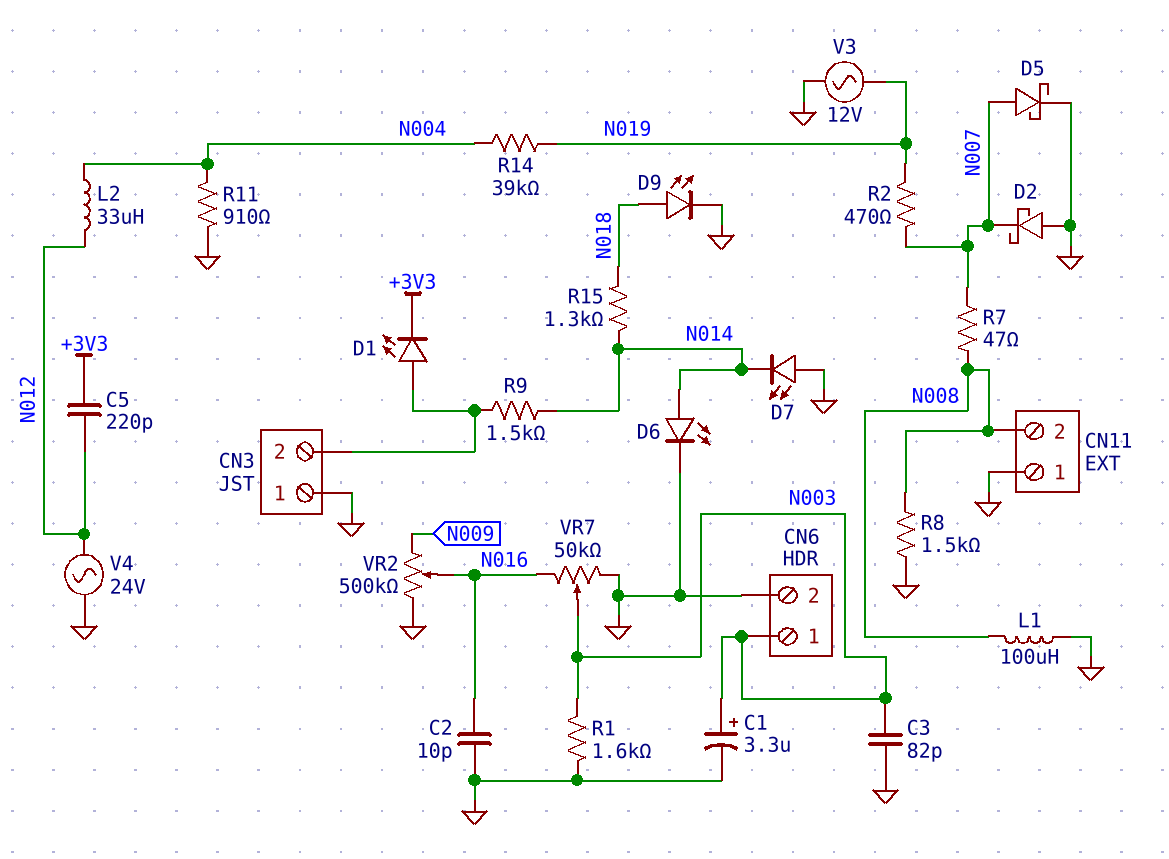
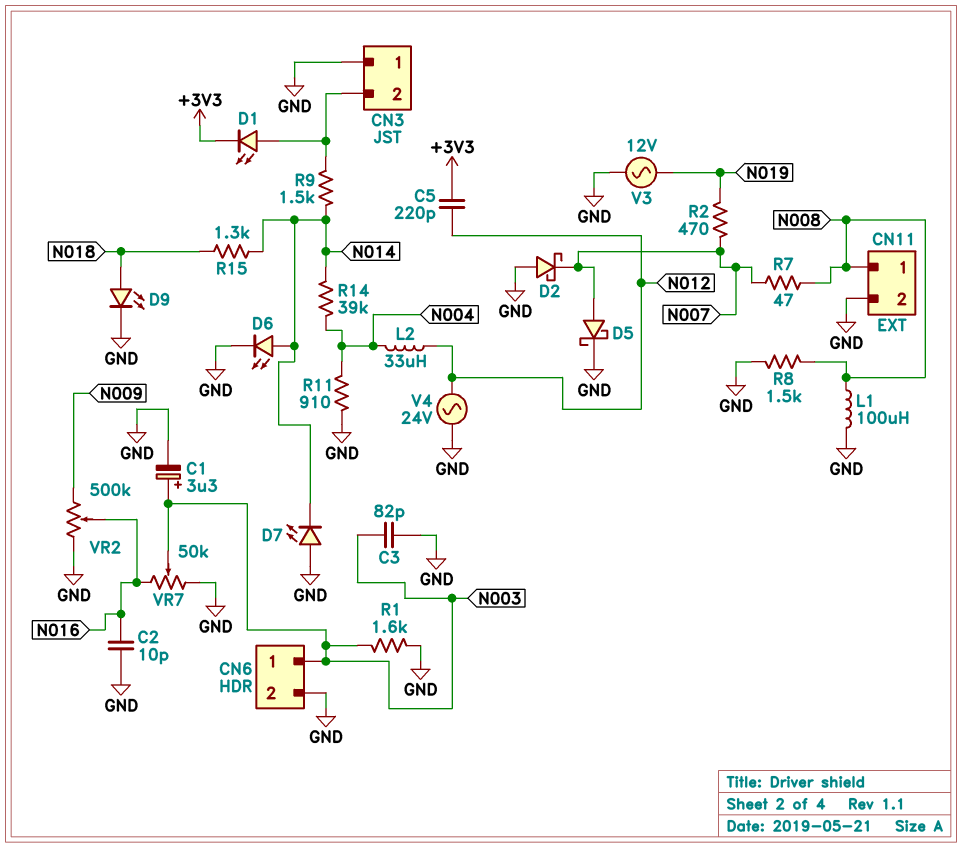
CN11 pin 1: GND -> N008
CN11 pin 2: N008 -> GND
R14: 39k (N004, N019) -> 39k (N004, N014)

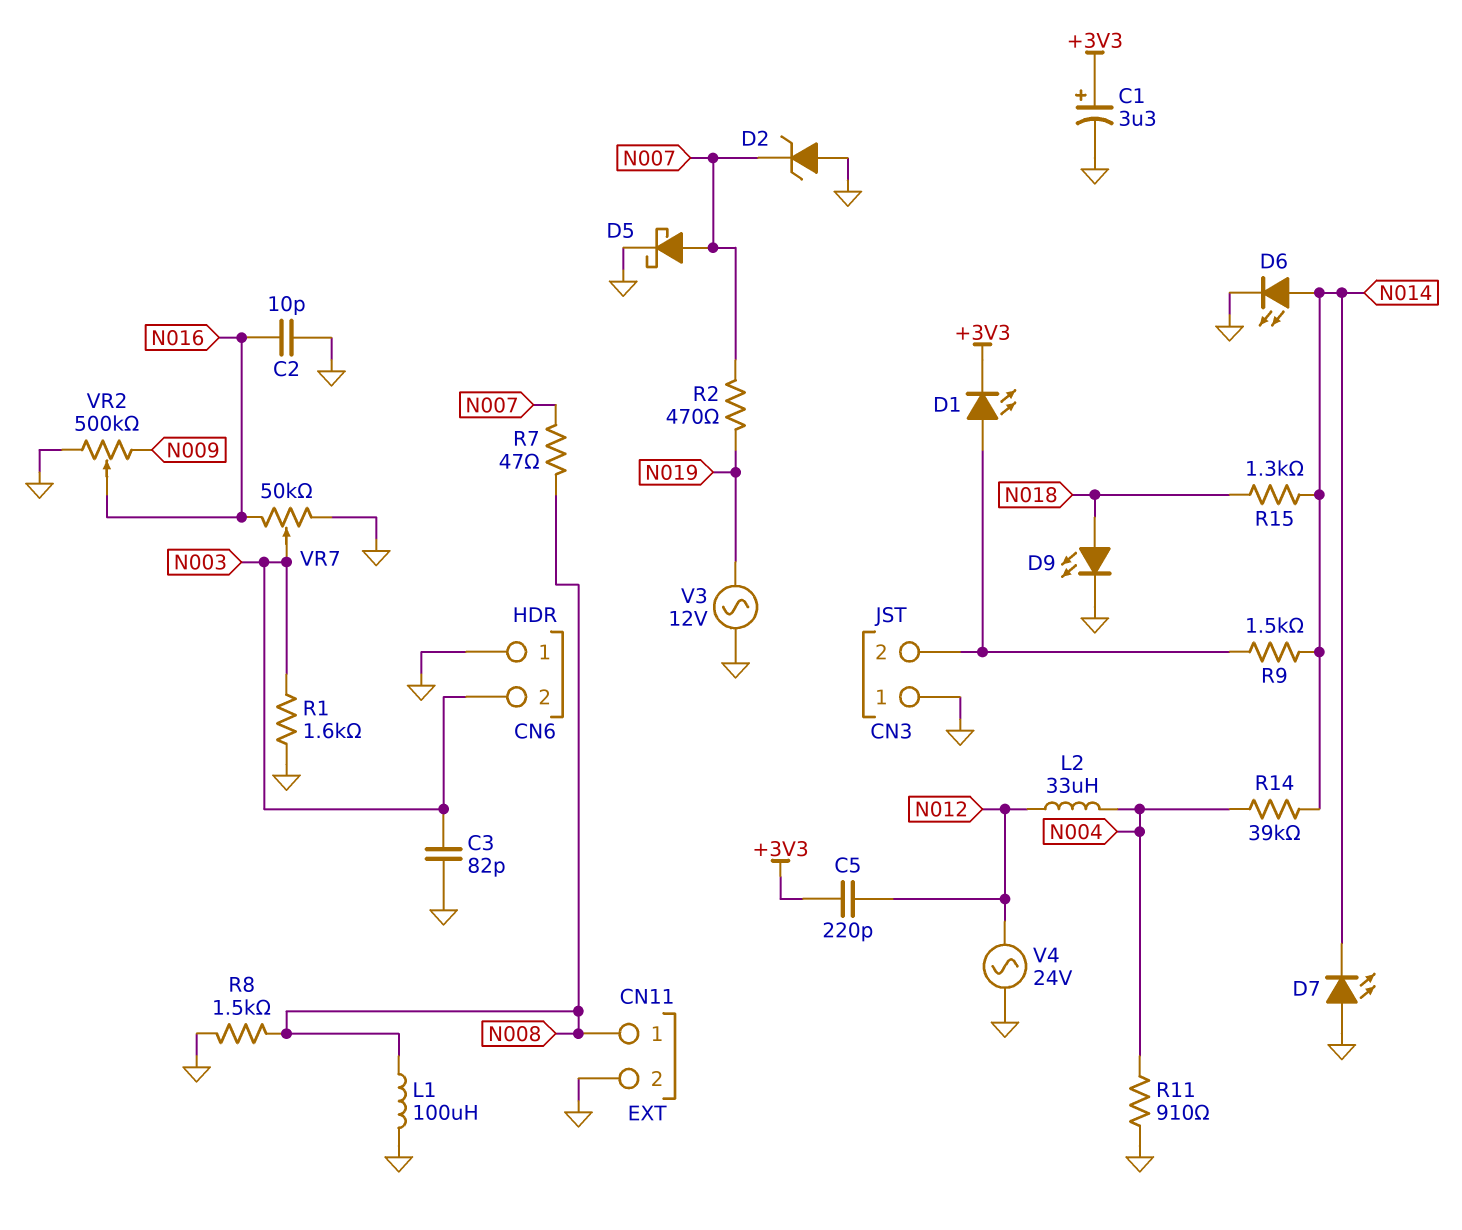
C1: 3.3uF (plus N003, minus GND) -> 3.3uF (plus +3V3, minus GND)
CN6 pin 1: N003 -> GND
CN6 pin 2: GND -> N003
D2: schottky (A GND, K N007) -> zener (A GND, K N007)

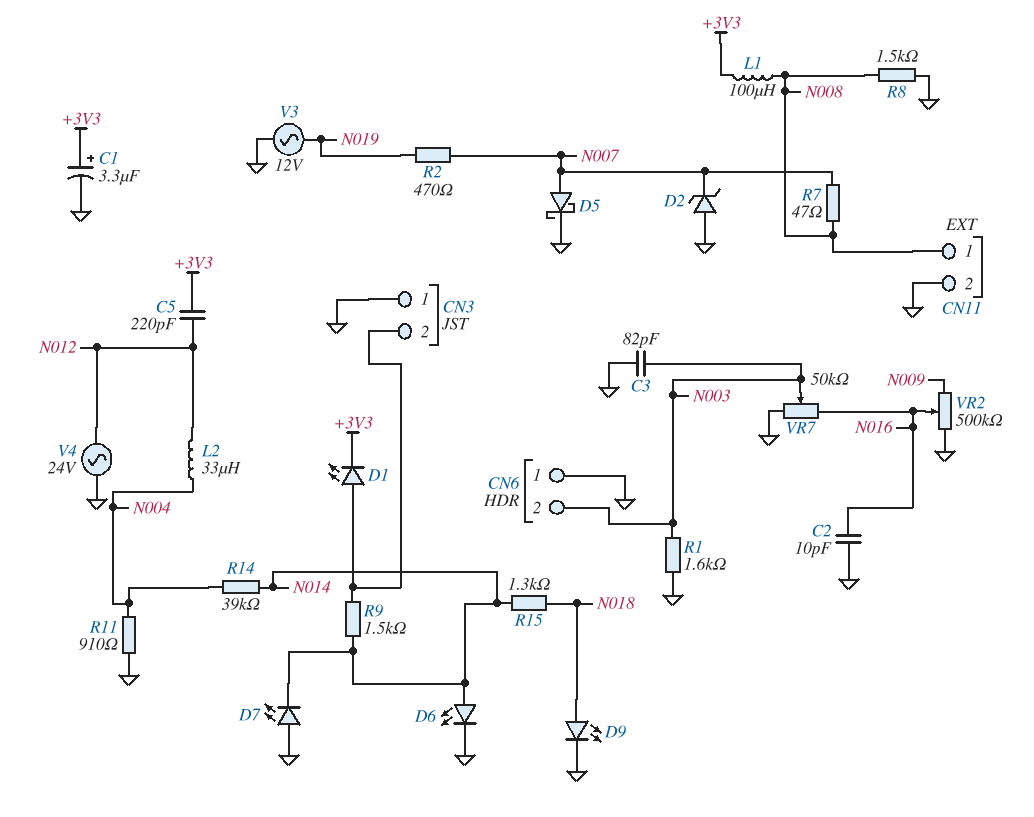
L1: 100uH (GND, N008) -> 100uH (+3V3, N008)

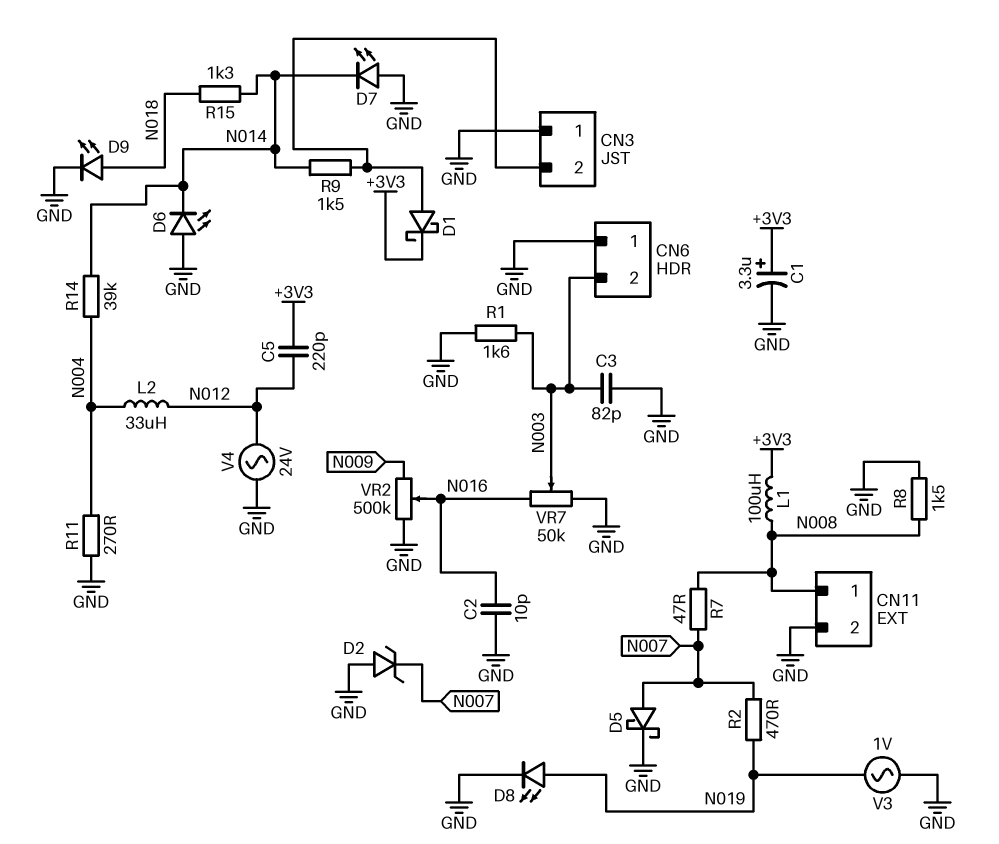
D1: LED (A CN3/2, K +3V3) -> schottky (A CN3/2, K +3V3)
D6: LED (A N014, K GND) -> LED (A GND, K N014)
D8: none -> LED (A N019, K GND)
R11: 910 (GND, N004) -> 270 (GND, N004)
V3: AC 12V (GND, N019) -> AC 1V (GND, N019)

